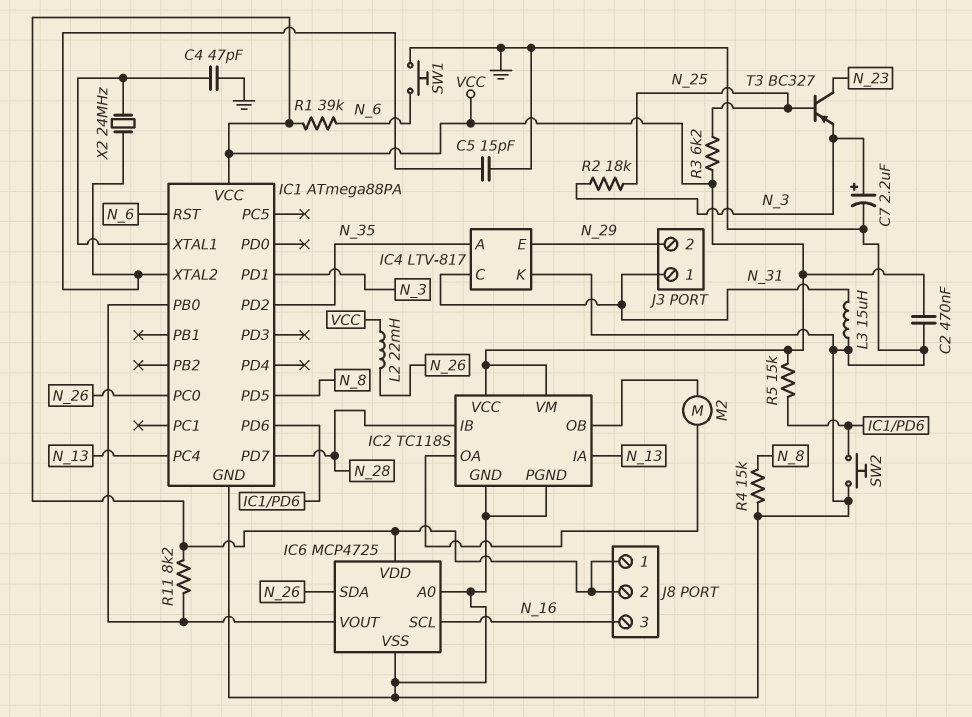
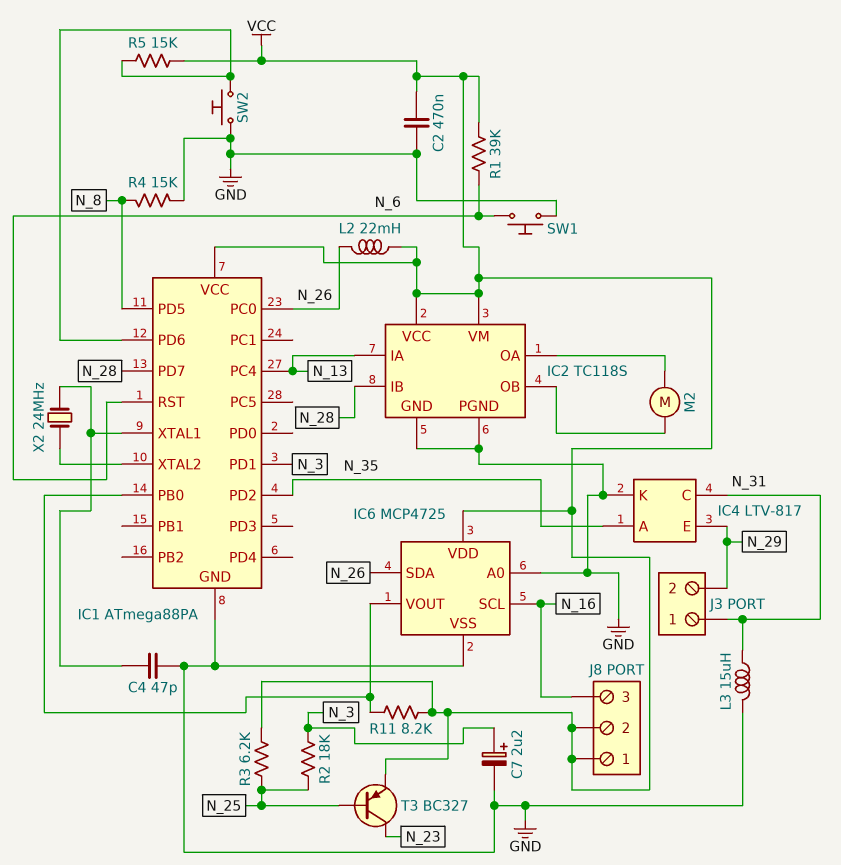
C5: 15pF (GND, IC1/XTAL2) -> none
T3: PNP BC327 (B N_25, C N_23, E N_3) -> PNP BC327 (B N_25, C N_23, E VCC)

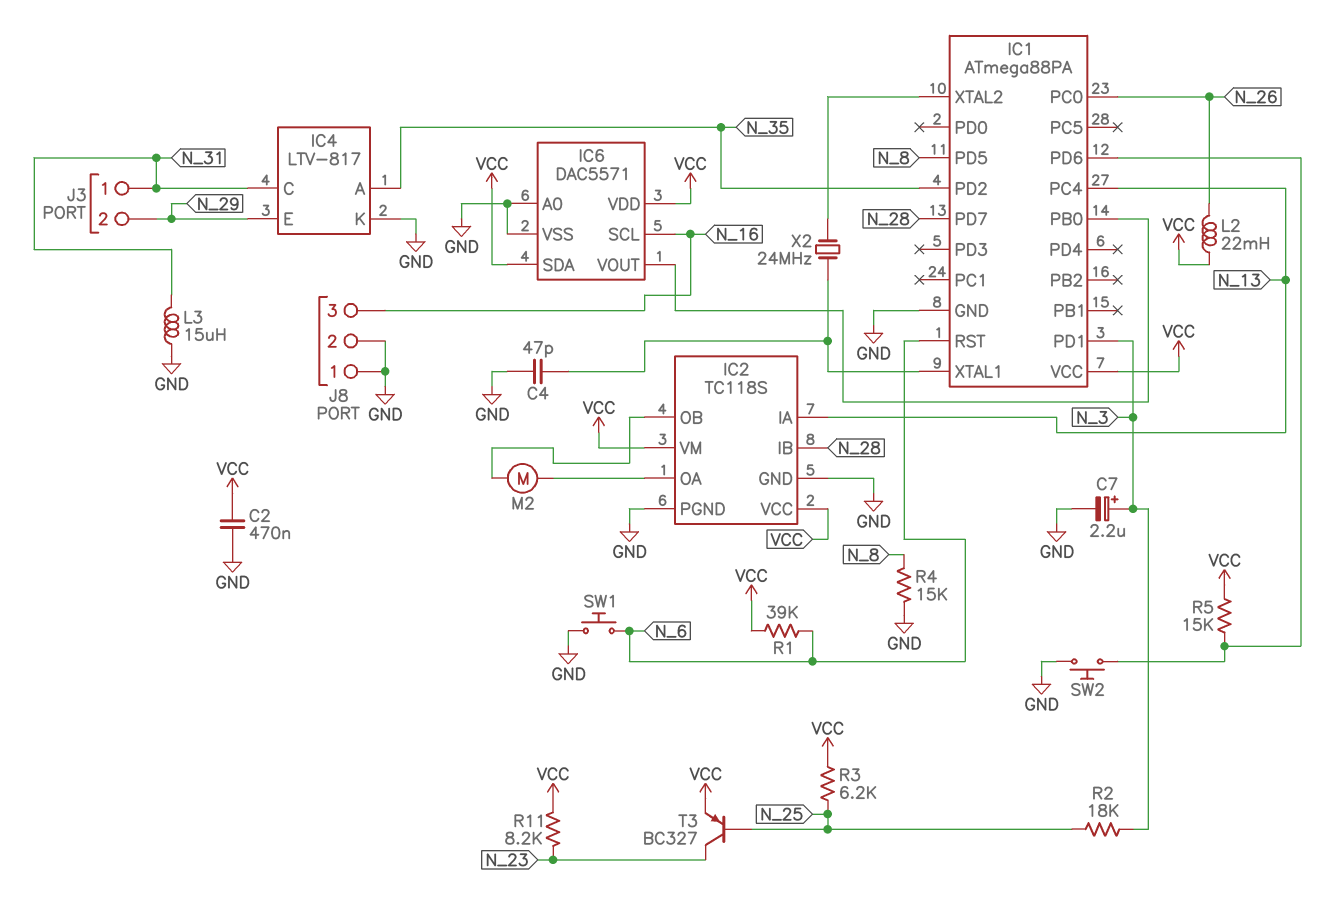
IC6: MCP4725 -> DAC5571
IC6 pin SDA: N_26 -> VCC
J8 pin 1: VCC -> GND
J8 pin 2: VCC -> GND
R11: 8.2k (IC1/PB0, VCC) -> 8.2k (N_23, VCC)

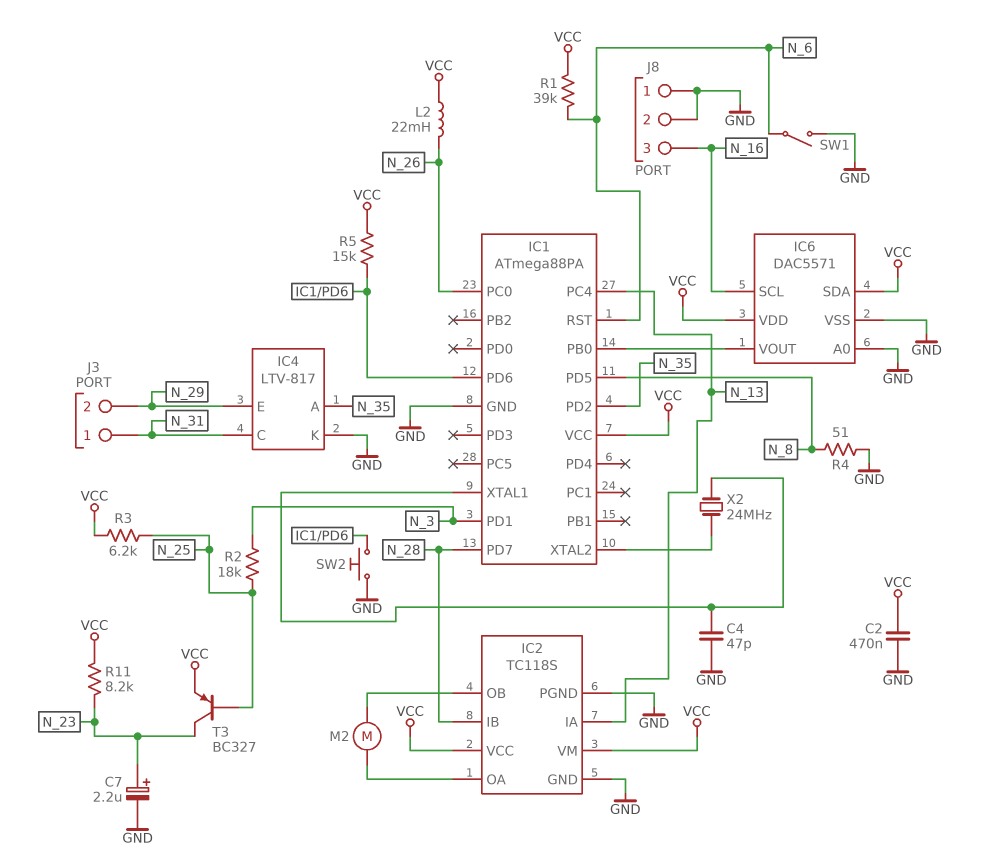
C7: 2.2uF (plus N_3, minus GND) -> 2.2uF (plus N_23, minus GND)
L3: 15uH (GND, N_31) -> none
R4: 15k (GND, N_8) -> 51 (GND, N_8)
SW1: button (GND, N_6) -> switch (GND, N_6)

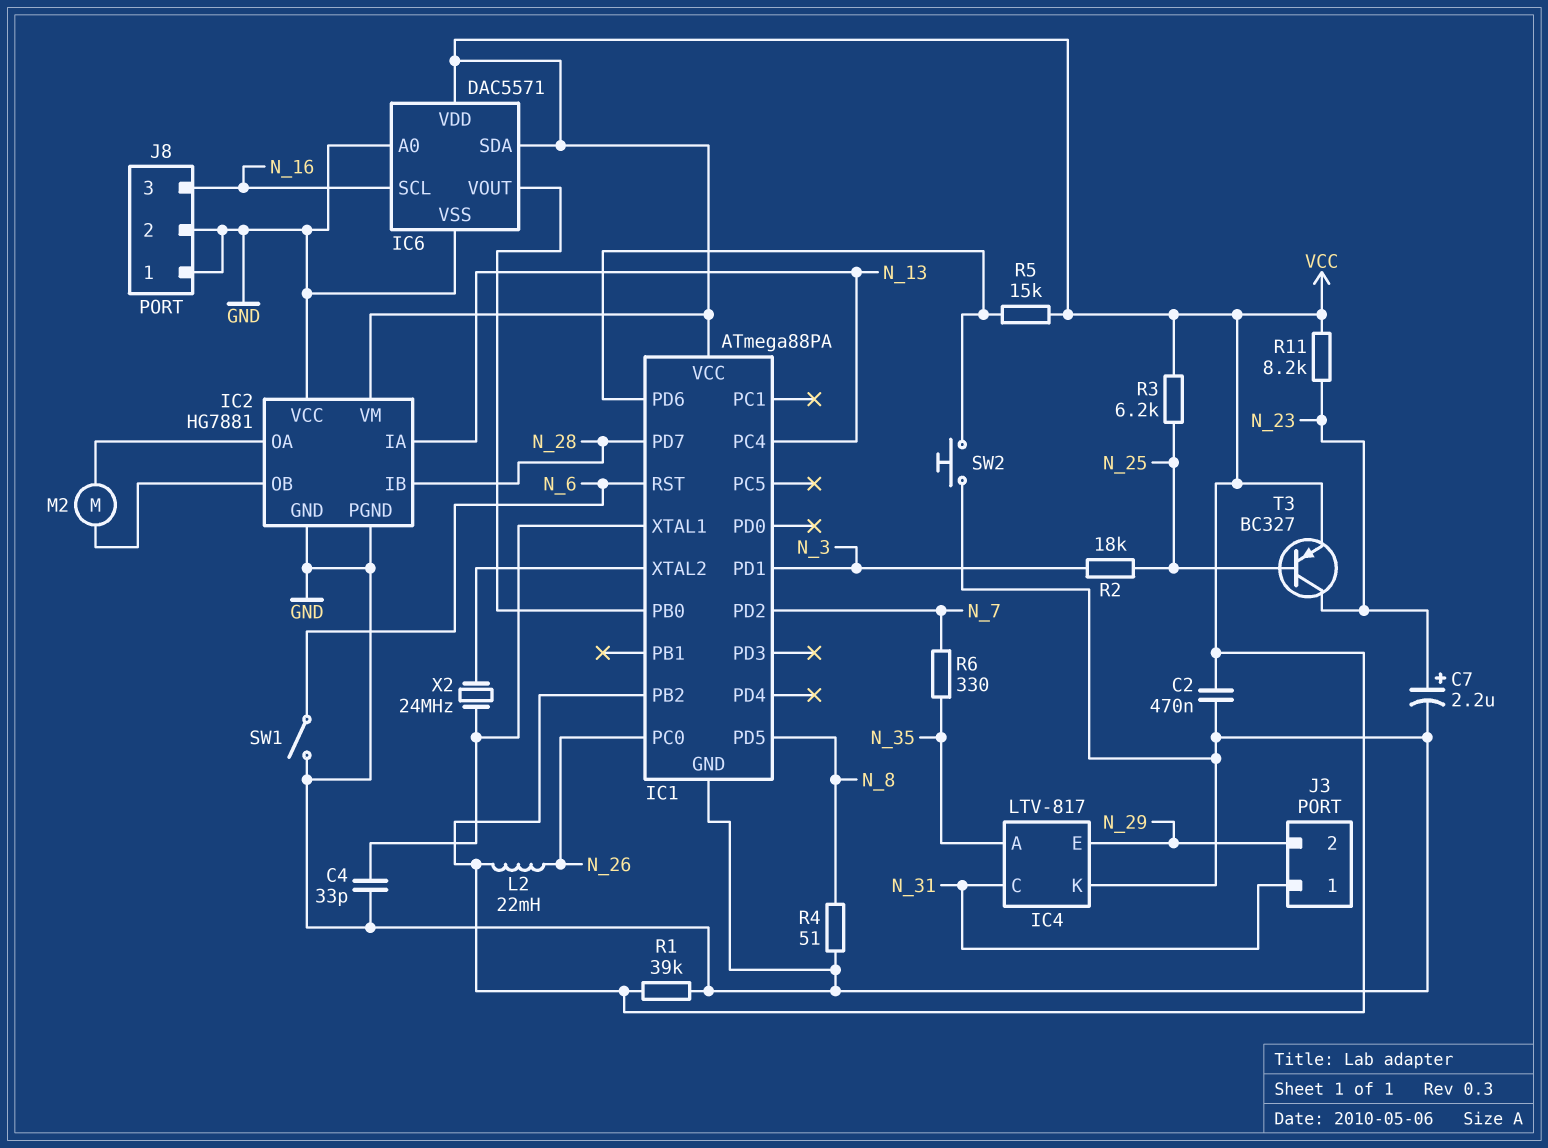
C4: 47pF (GND, IC1/XTAL1) -> 33pF (GND, IC1/XTAL1)
IC1 pin PB2: none -> VCC
IC1 pin PD2: N_35 -> N_7
IC2: TC118S -> HG7881
IC2 pin VCC: VCC -> GND
R1: 39k (N_6, VCC) -> 39k (GND, VCC)
R6: none -> 330 (N_7, N_35)

